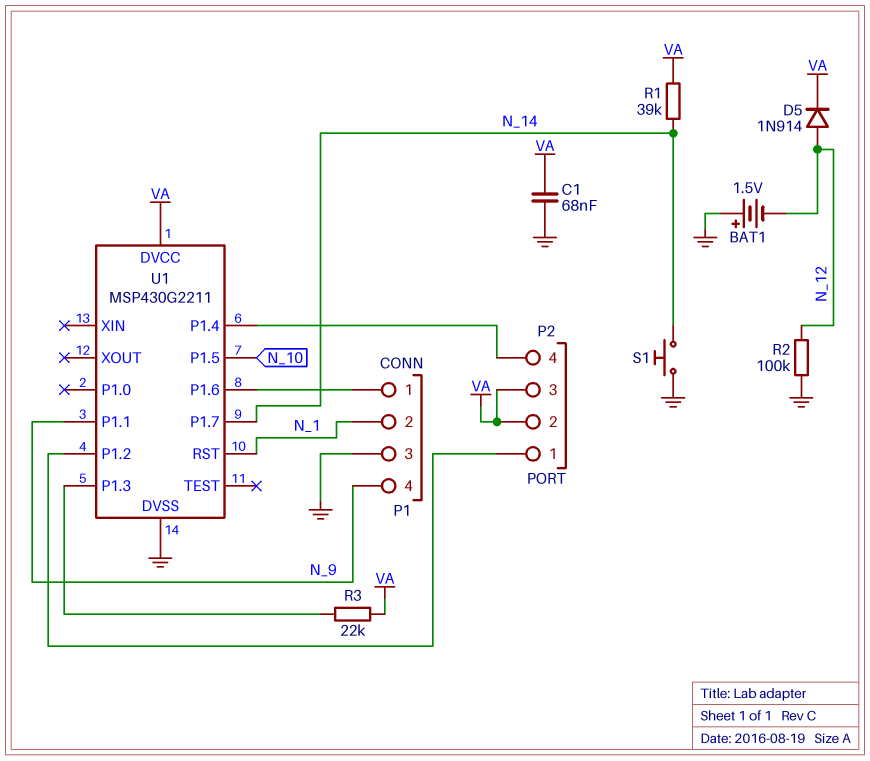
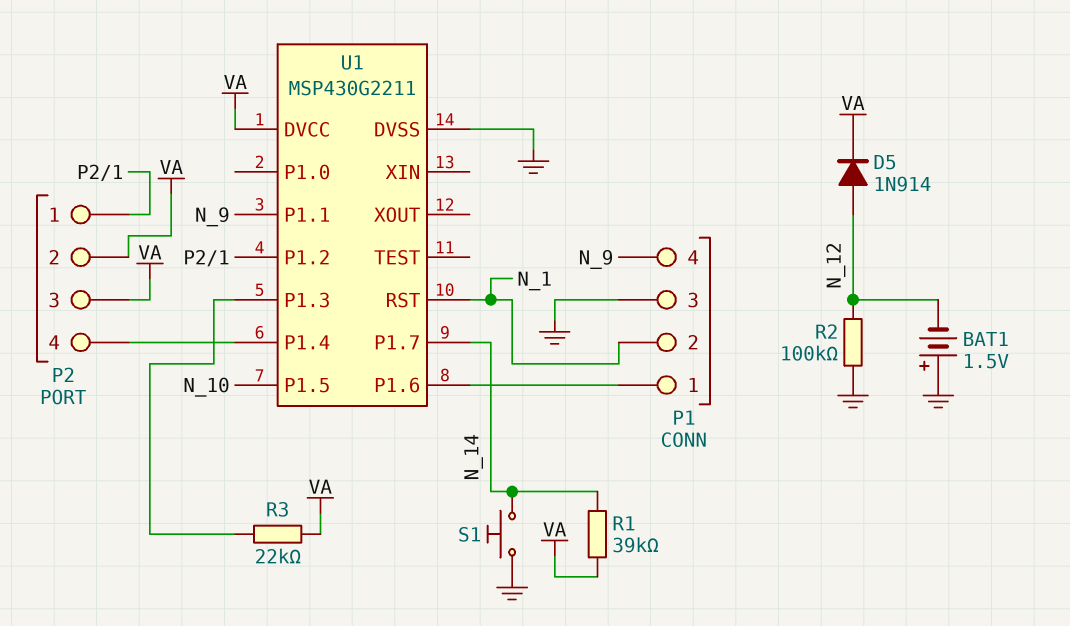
C1: 68nF (GND, VA) -> none

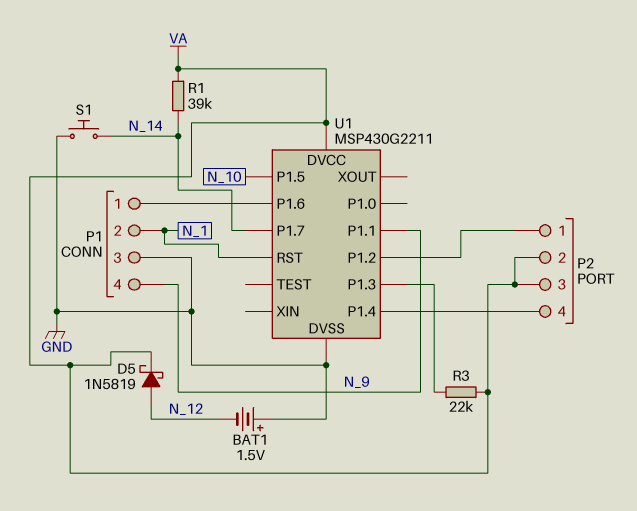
D5: diode 1N914 (A N_12, K VA) -> schottky 1N5819 (A N_12, K VA)
R2: 100k (GND, N_12) -> none

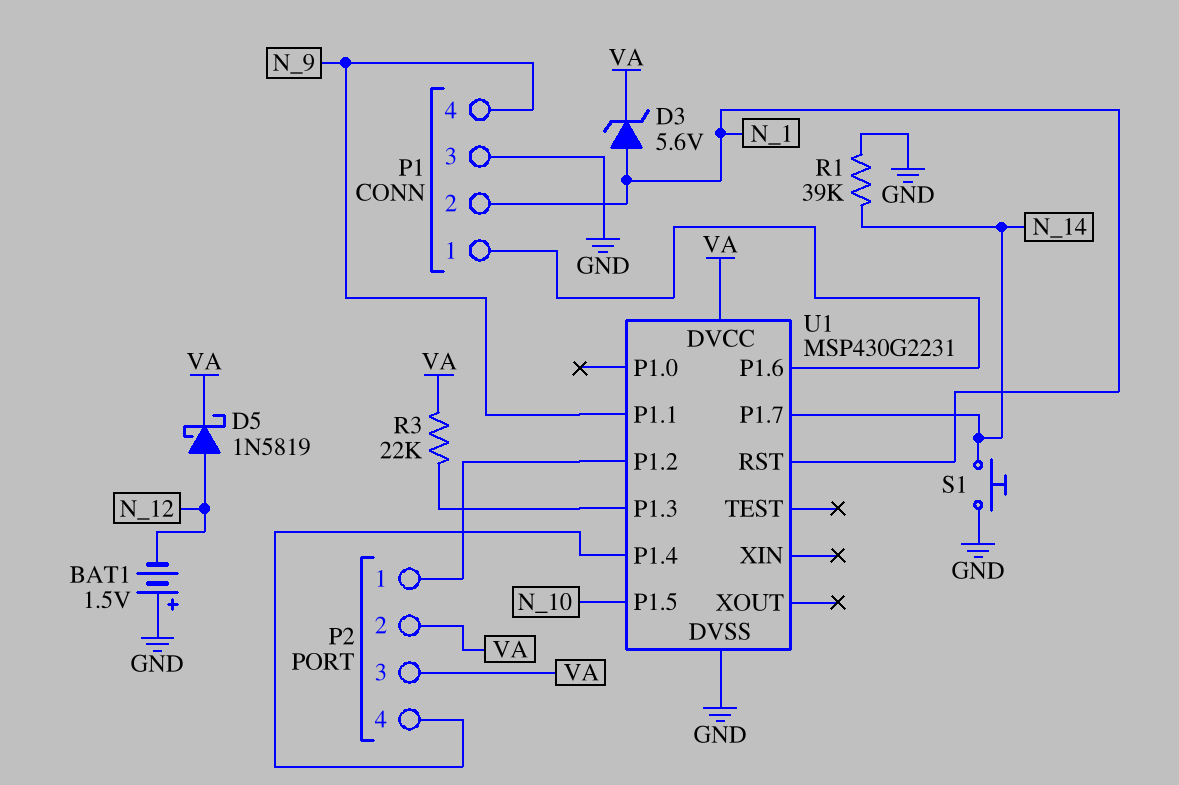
D3: none -> zener 5.6V (A N_1, K VA)
R1: 39k (N_14, VA) -> 39k (GND, N_14)
U1: MSP430G2211 -> MSP430G2231

